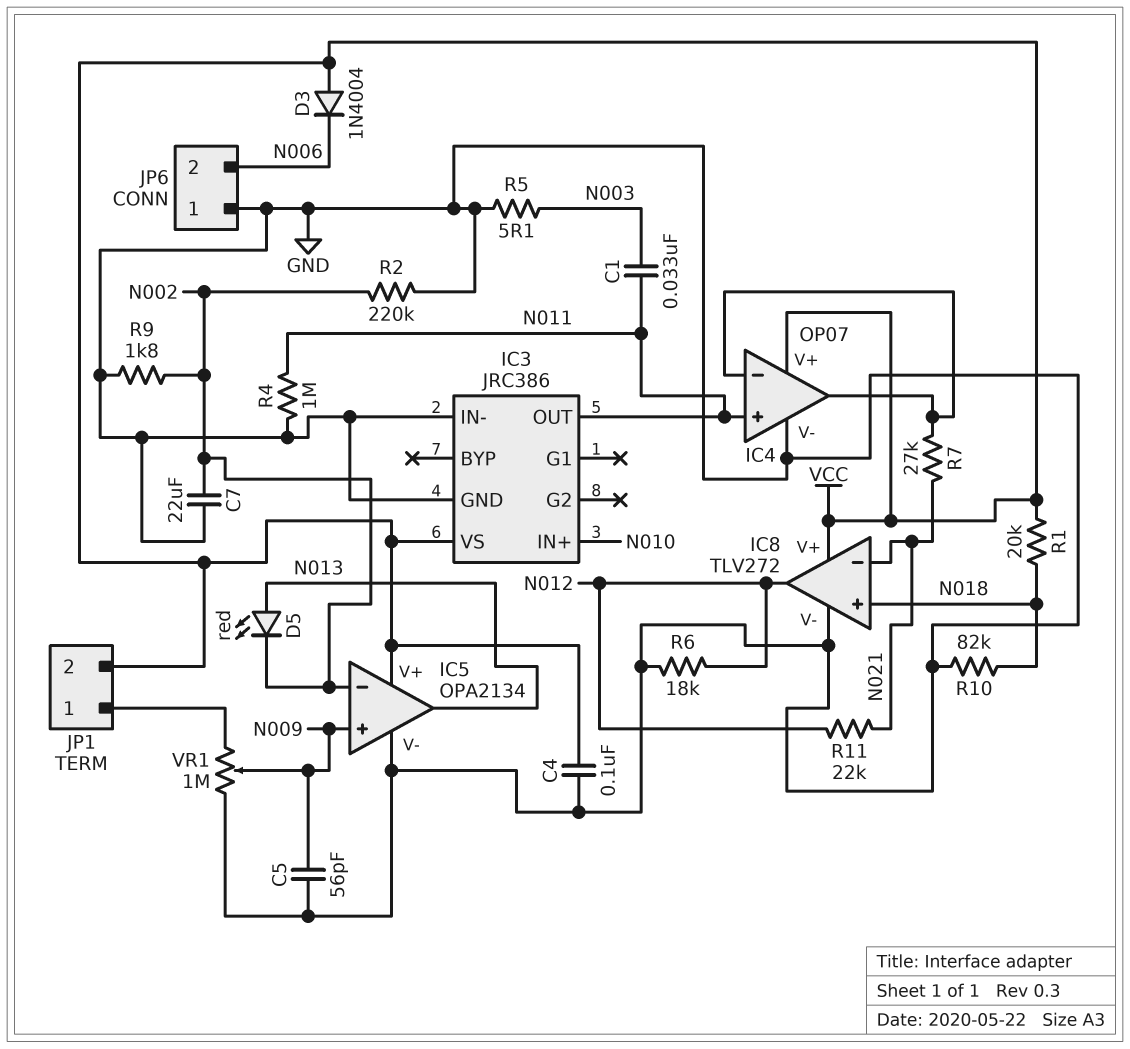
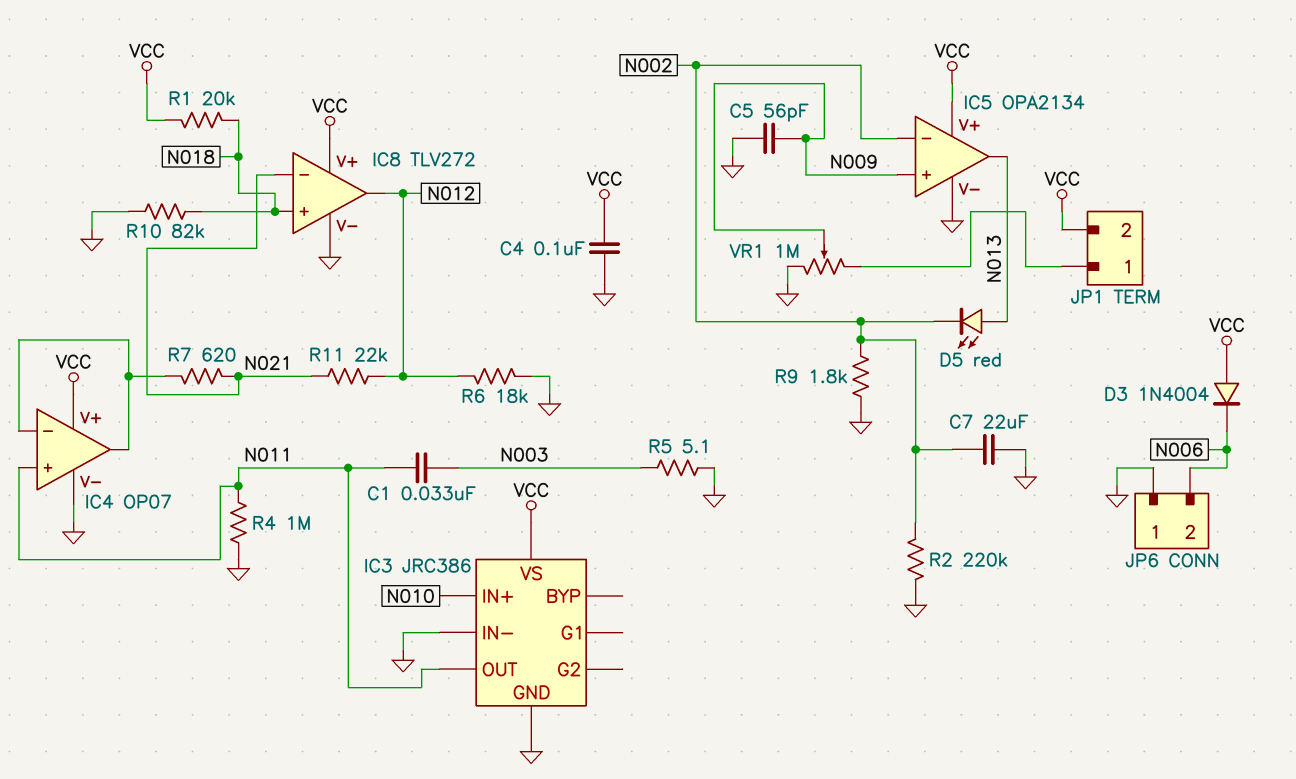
R7: 27k (IC4/in-, N021) -> 620 (IC4/in-, N021)

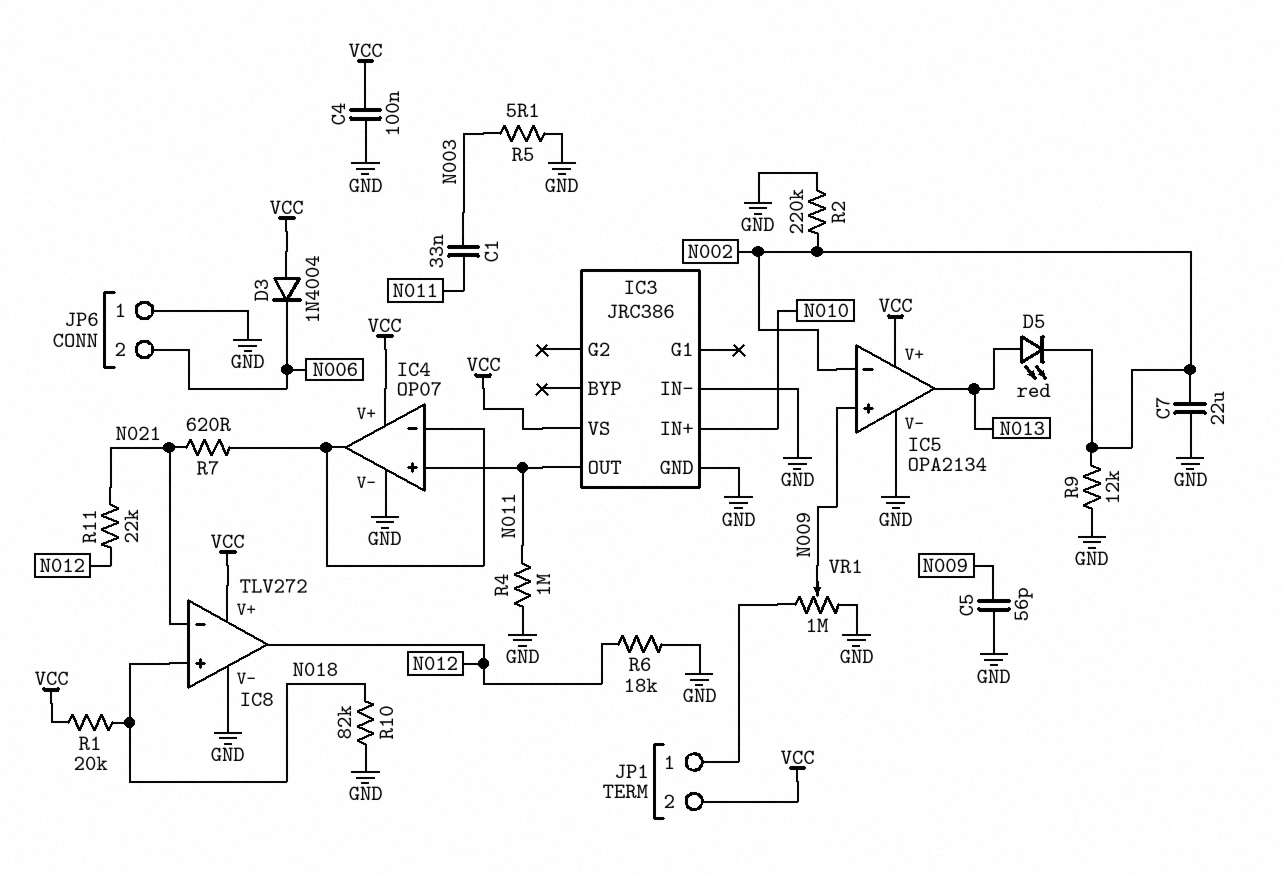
R9: 1.8k (GND, N002) -> 12k (GND, N002)

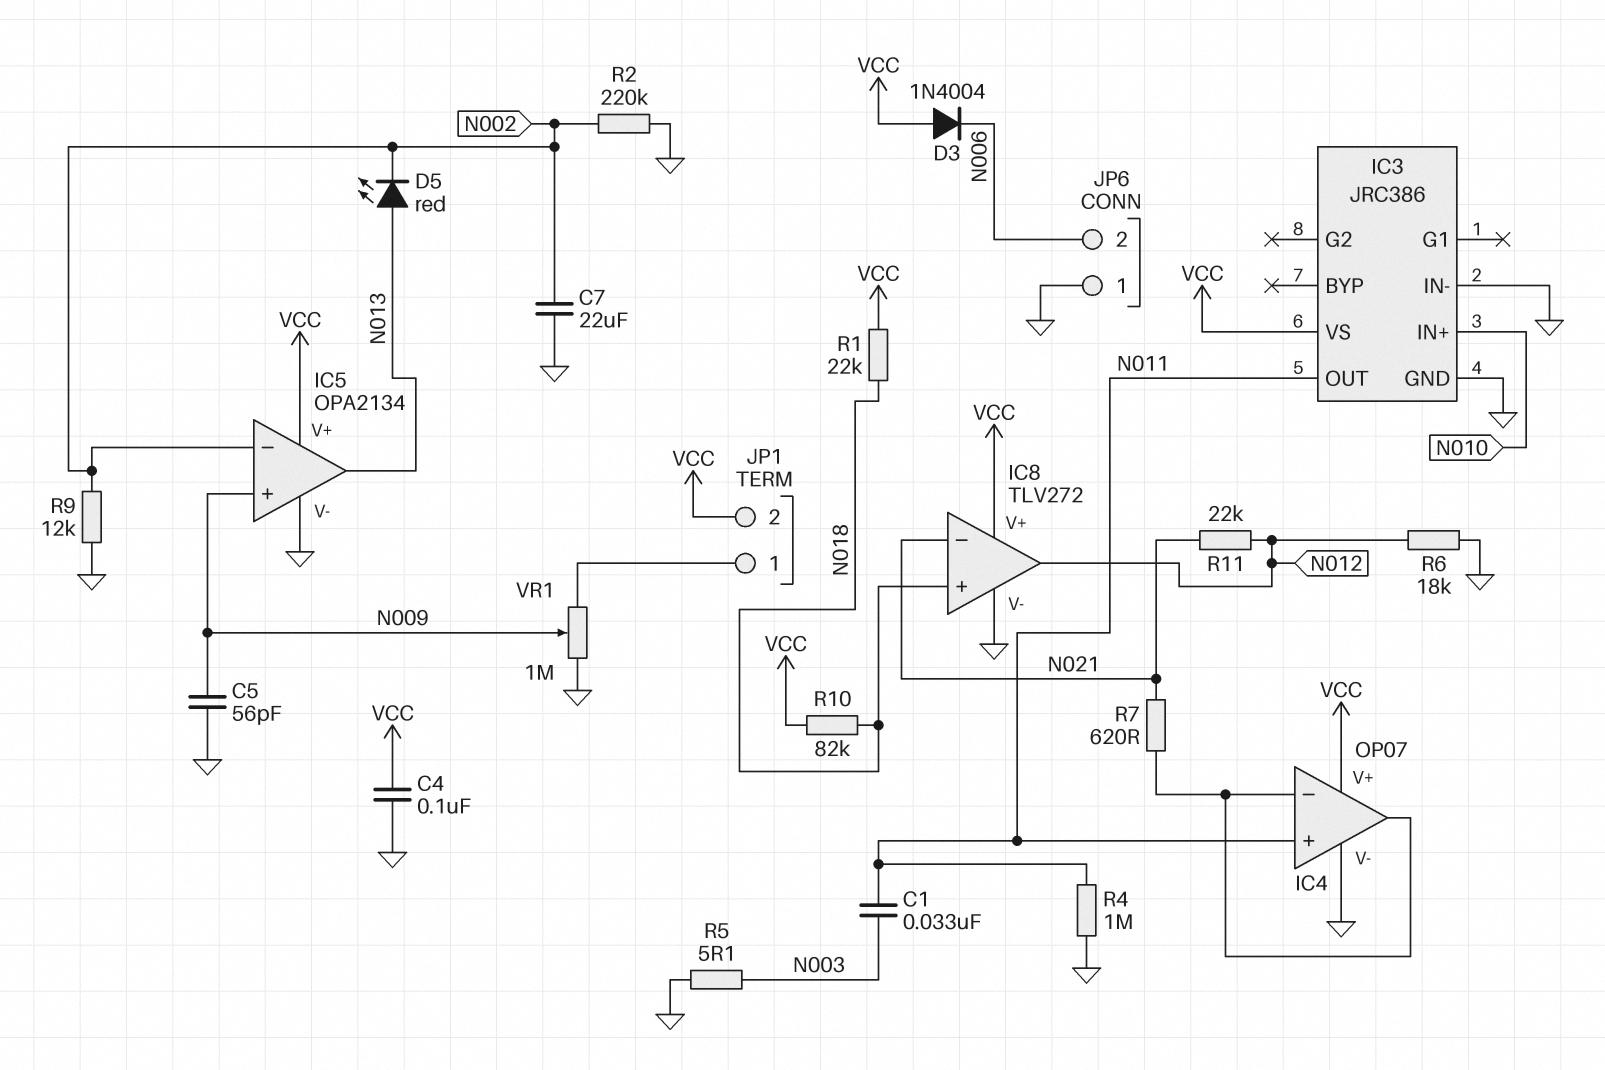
R1: 20k (N018, VCC) -> 22k (N018, VCC)
R10: 82k (GND, N018) -> 82k (N018, VCC)

